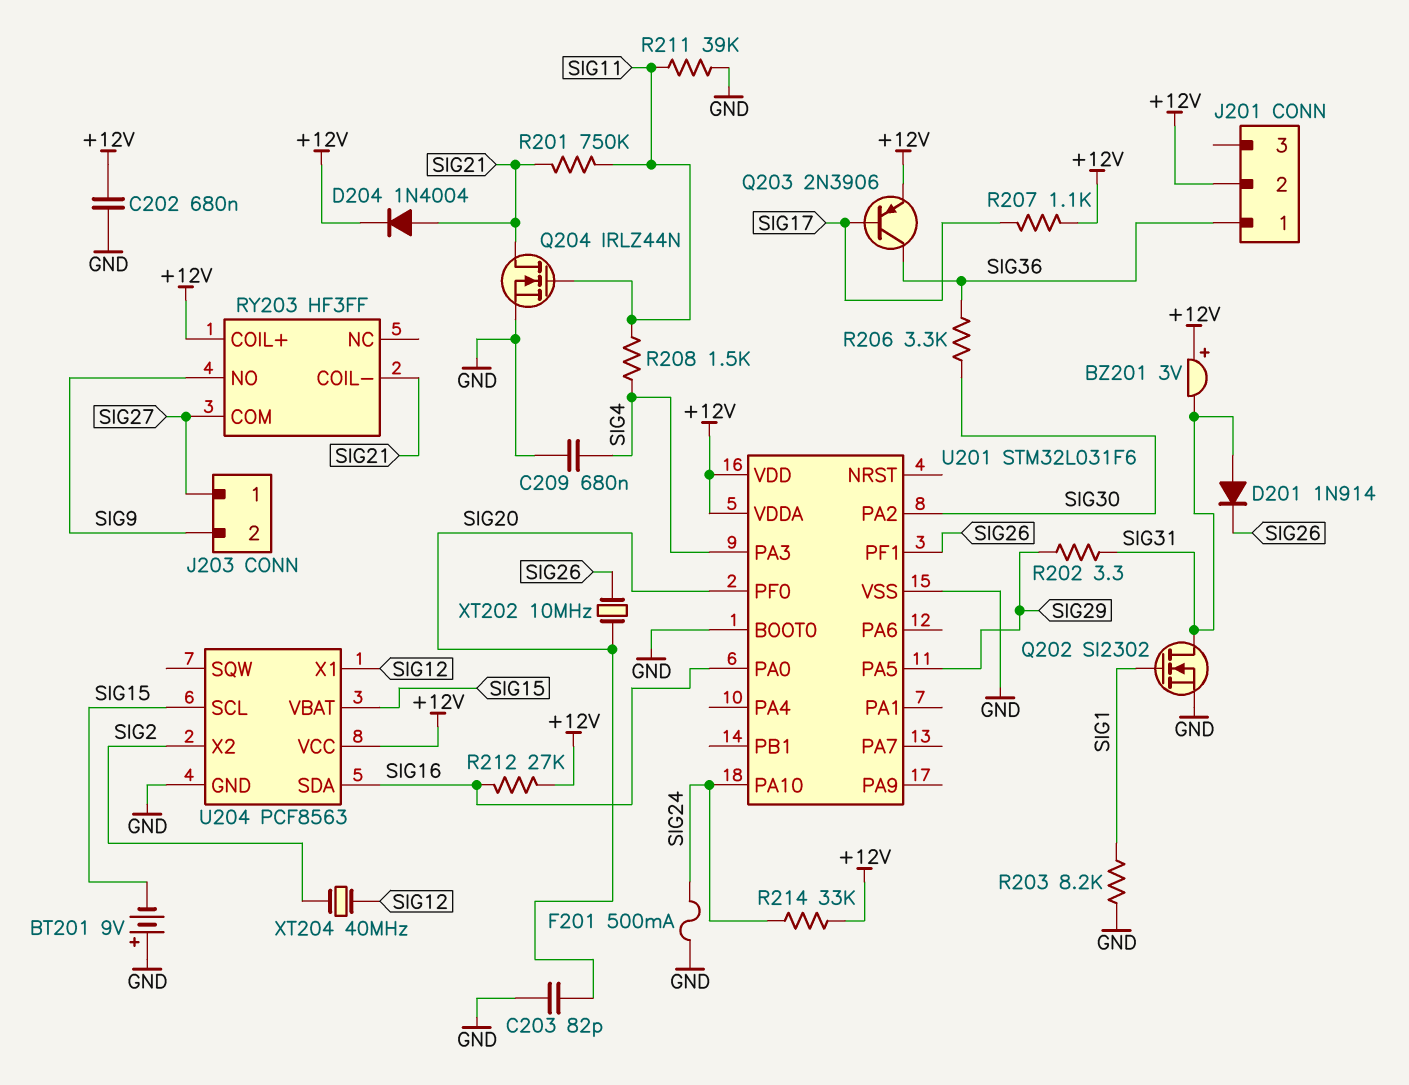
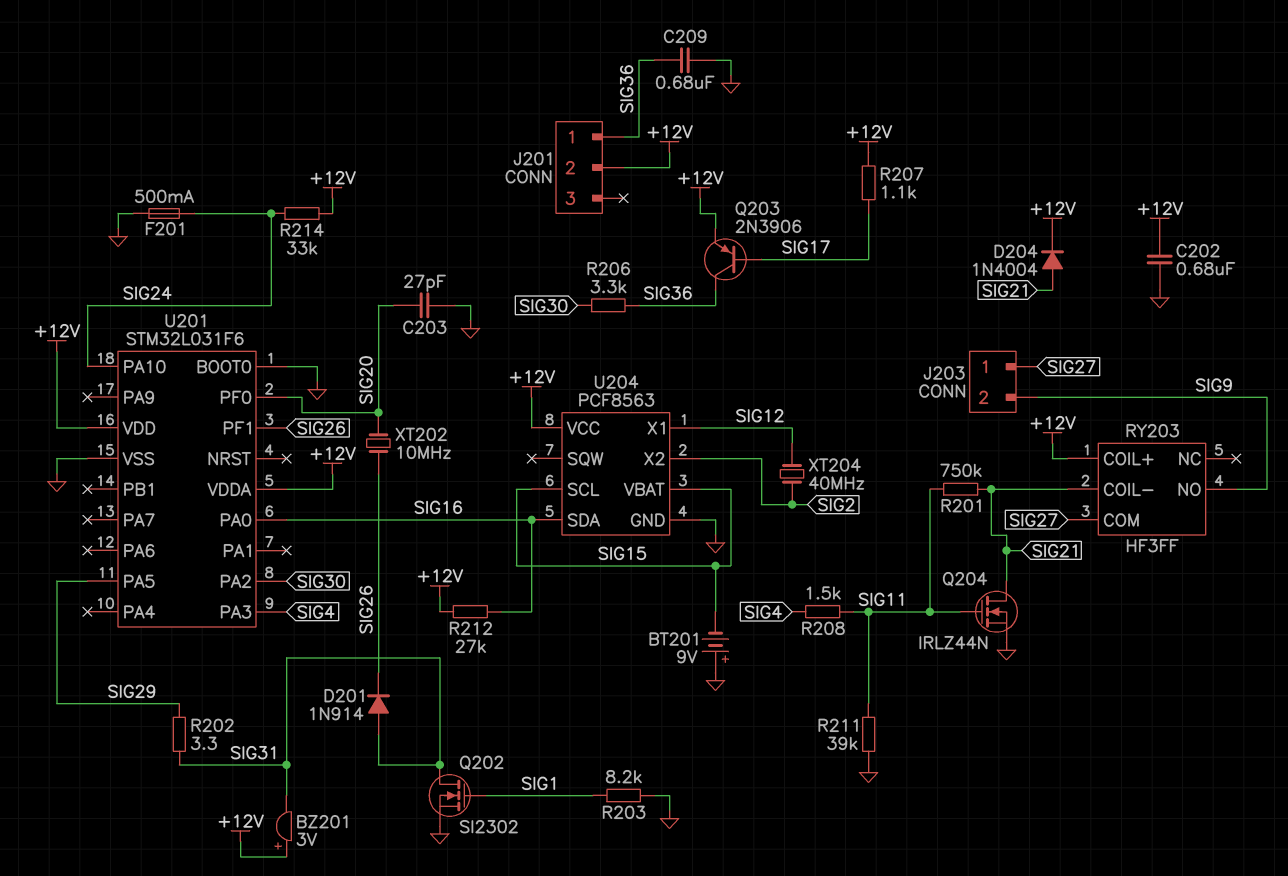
C203: 82pF (GND, SIG20) -> 27pF (GND, SIG20)
C209: 680nF (GND, SIG4) -> 680nF (GND, SIG36)

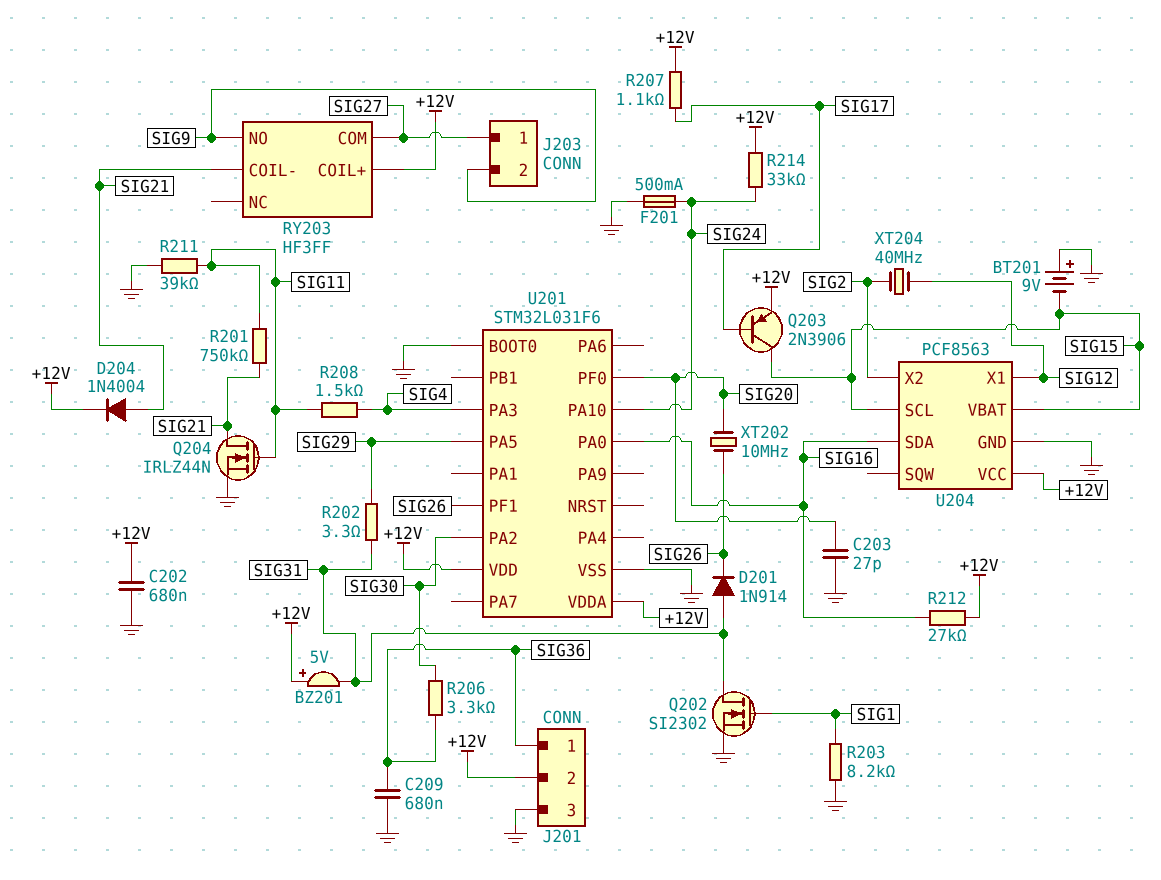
BZ201: buzzer 3V (plus +12V, minus SIG31) -> buzzer 5V (plus +12V, minus SIG31)
J201 pin 3: none -> GND
Q203: PNP 2N3906 (B SIG17, C SIG36, E +12V) -> PNP 2N3906 (B SIG17, C SIG15, E +12V)

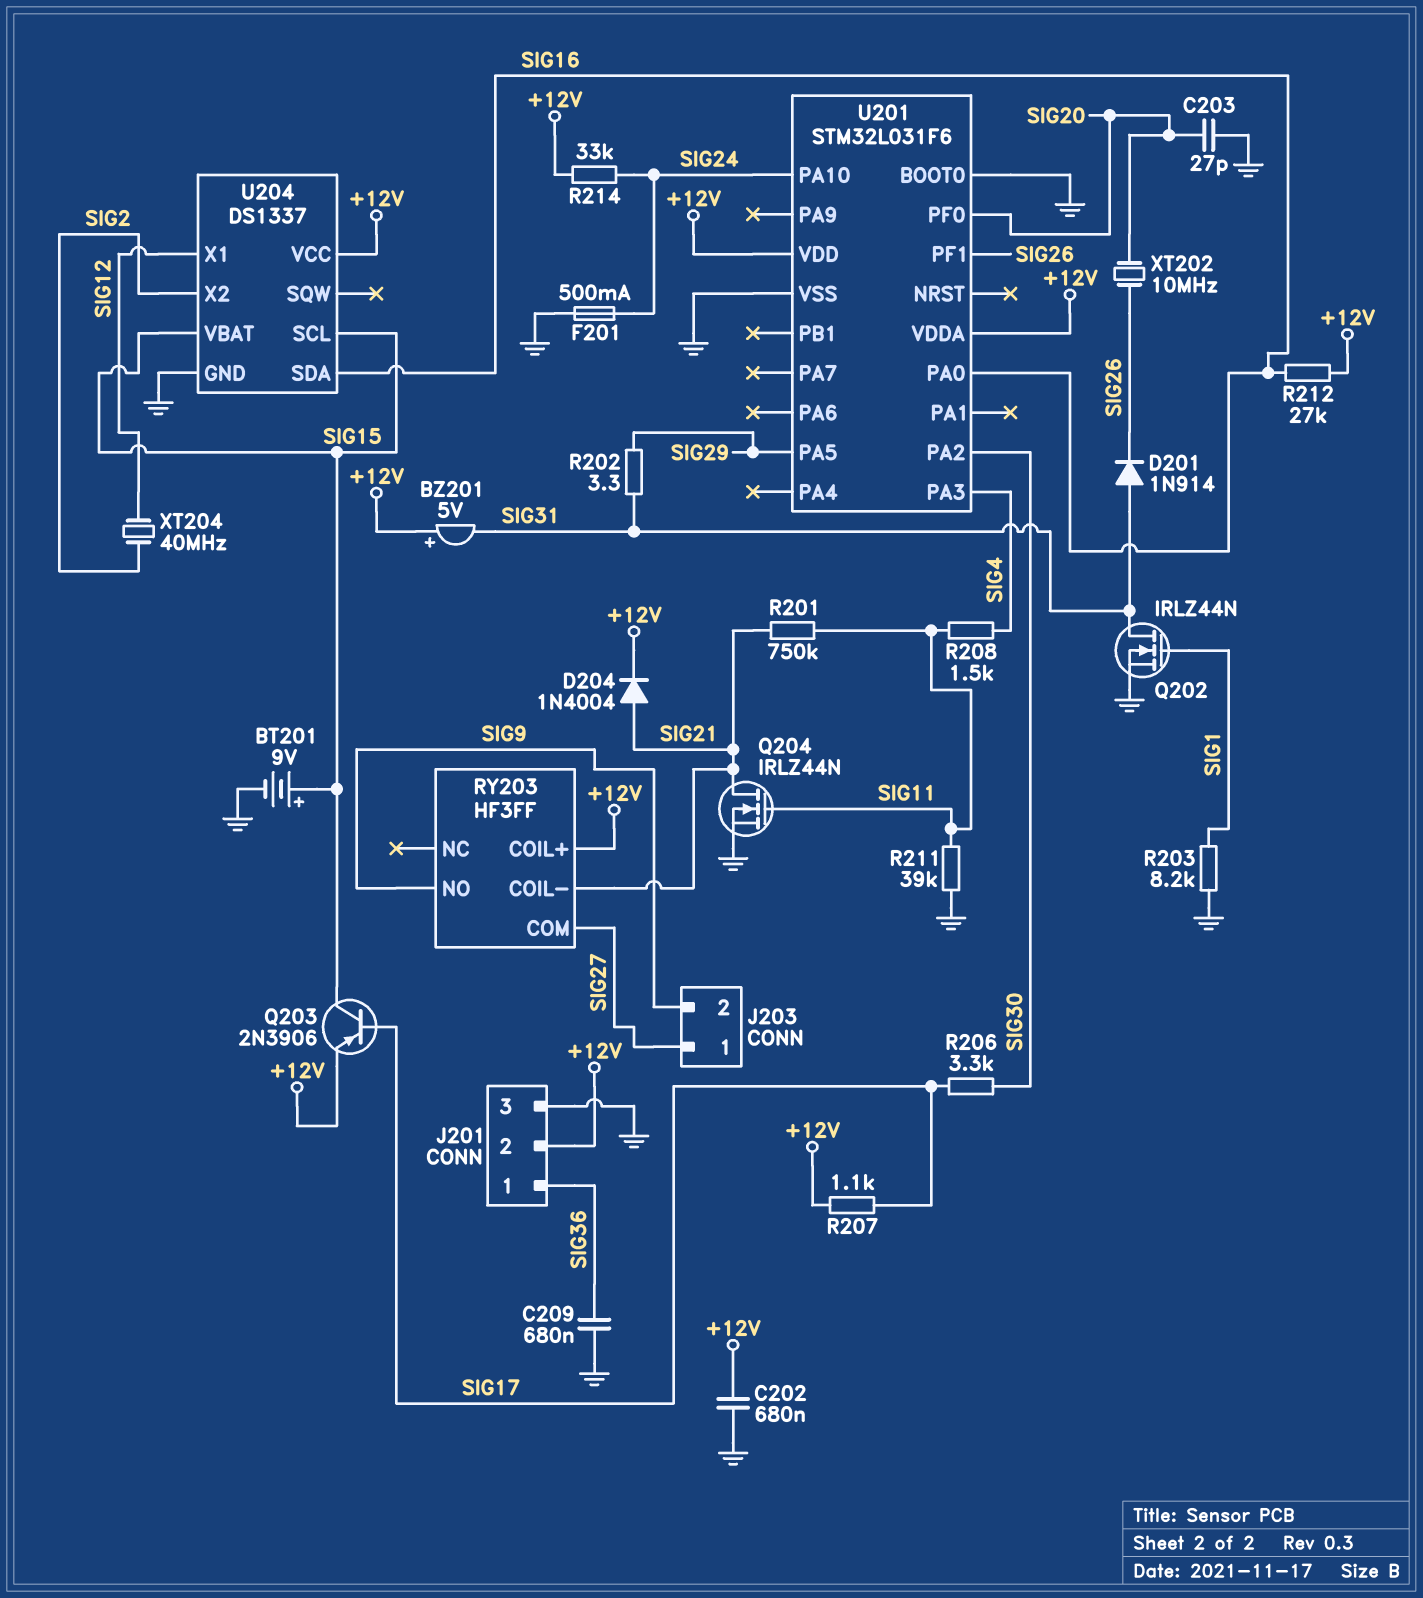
BT201: 9V (plus GND, minus SIG15) -> 9V (plus SIG15, minus GND)
Q202: NMOS SI2302 (G SIG1, D SIG31, S GND) -> NMOS IRLZ44N (G SIG1, D SIG31, S GND)
R206: 3.3k (SIG30, SIG36) -> 3.3k (SIG17, SIG30)
U204: PCF8563 -> DS1337

